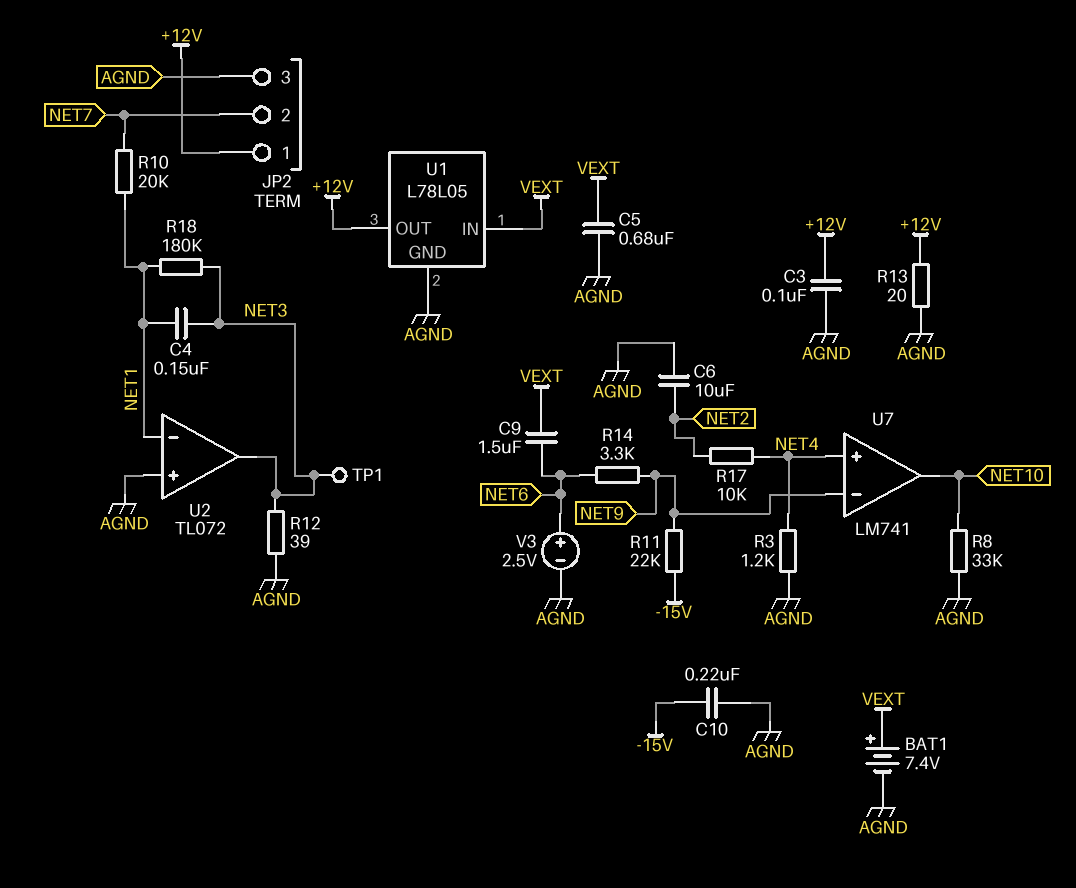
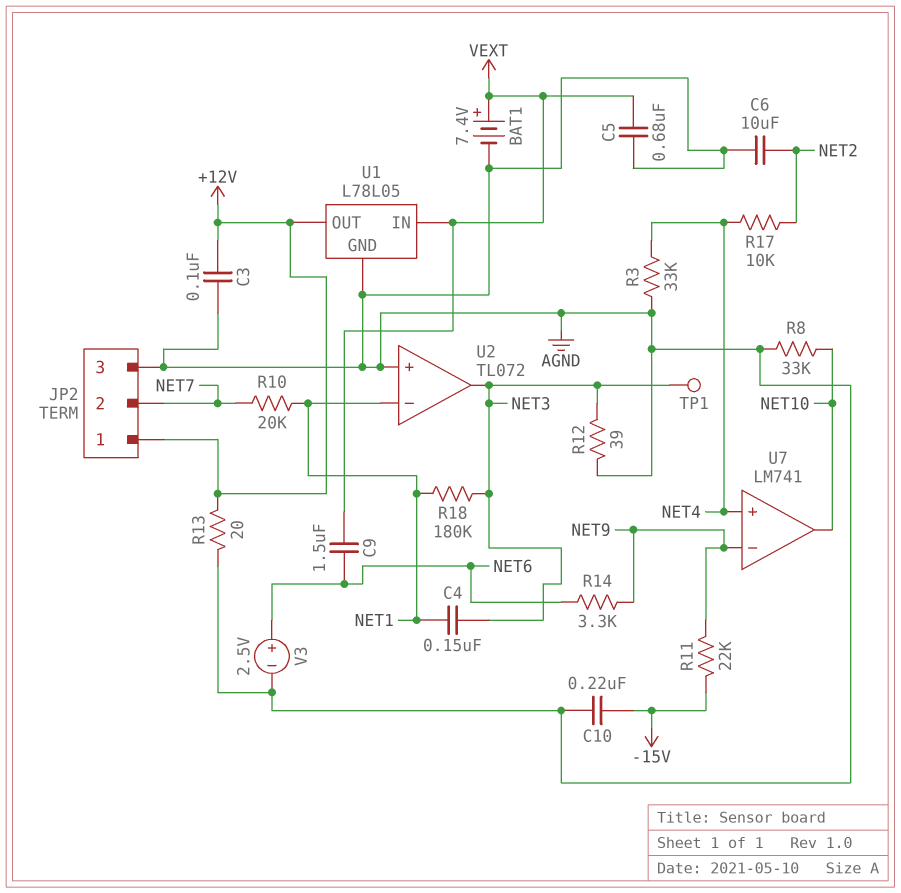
R3: 1.2k (AGND, NET4) -> 33k (AGND, NET4)

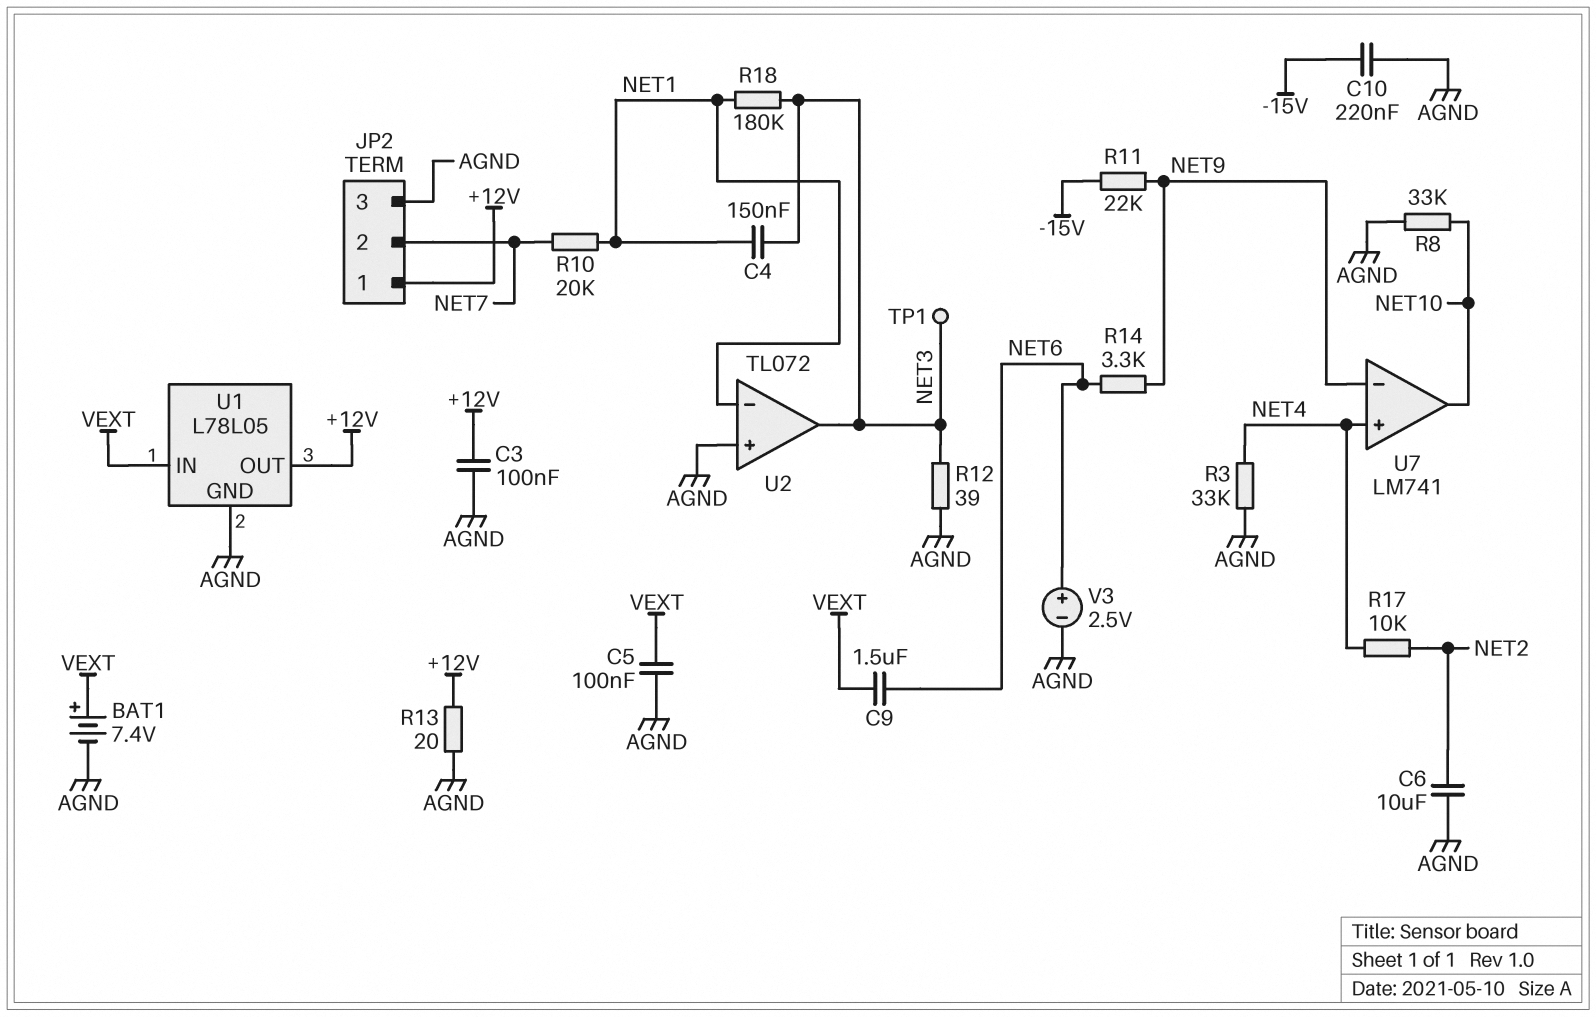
C5: 680nF (AGND, VEXT) -> 100nF (AGND, VEXT)

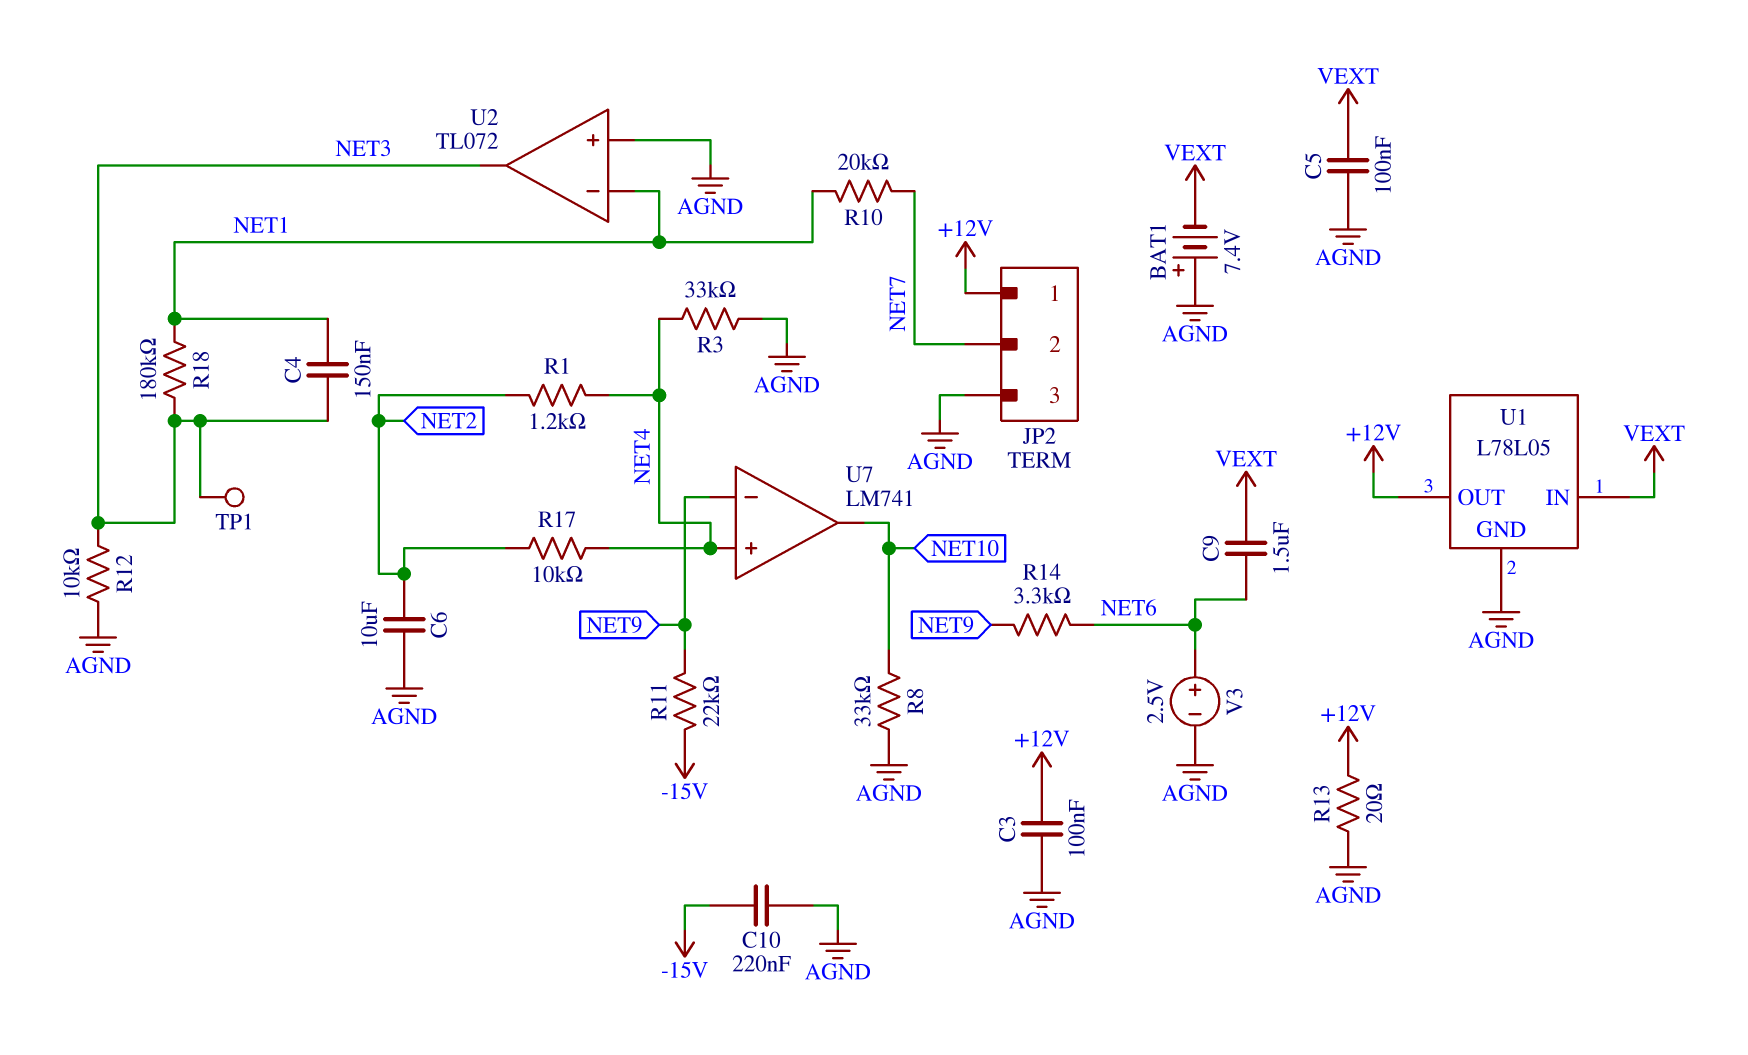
BAT1: 7.4V (plus VEXT, minus AGND) -> 7.4V (plus AGND, minus VEXT)
R1: none -> 1.2k (NET2, NET4)
R12: 39 (AGND, NET3) -> 10k (AGND, NET3)

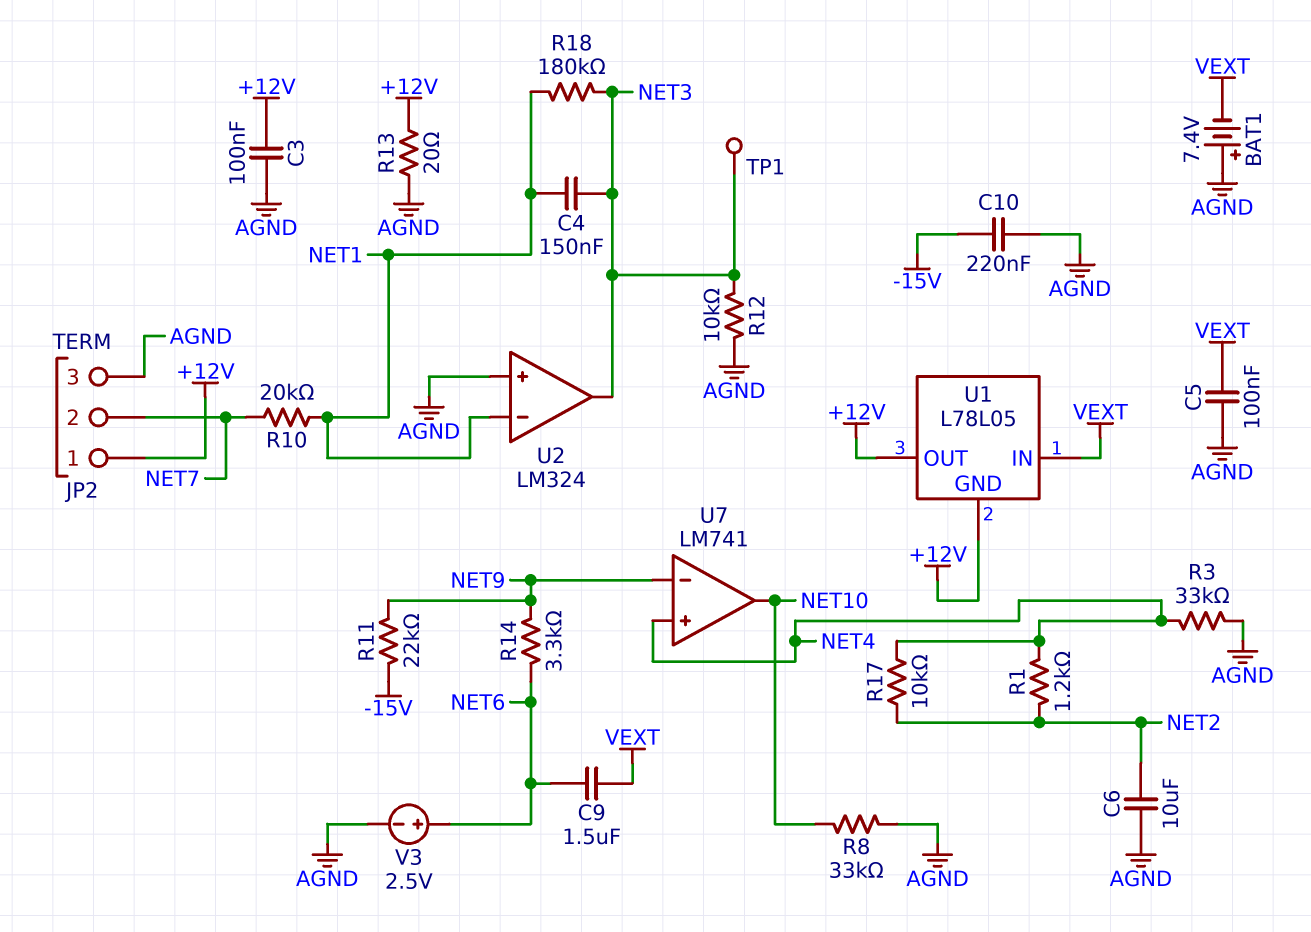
U1 pin GND: AGND -> +12V
U2: TL072 -> LM324

